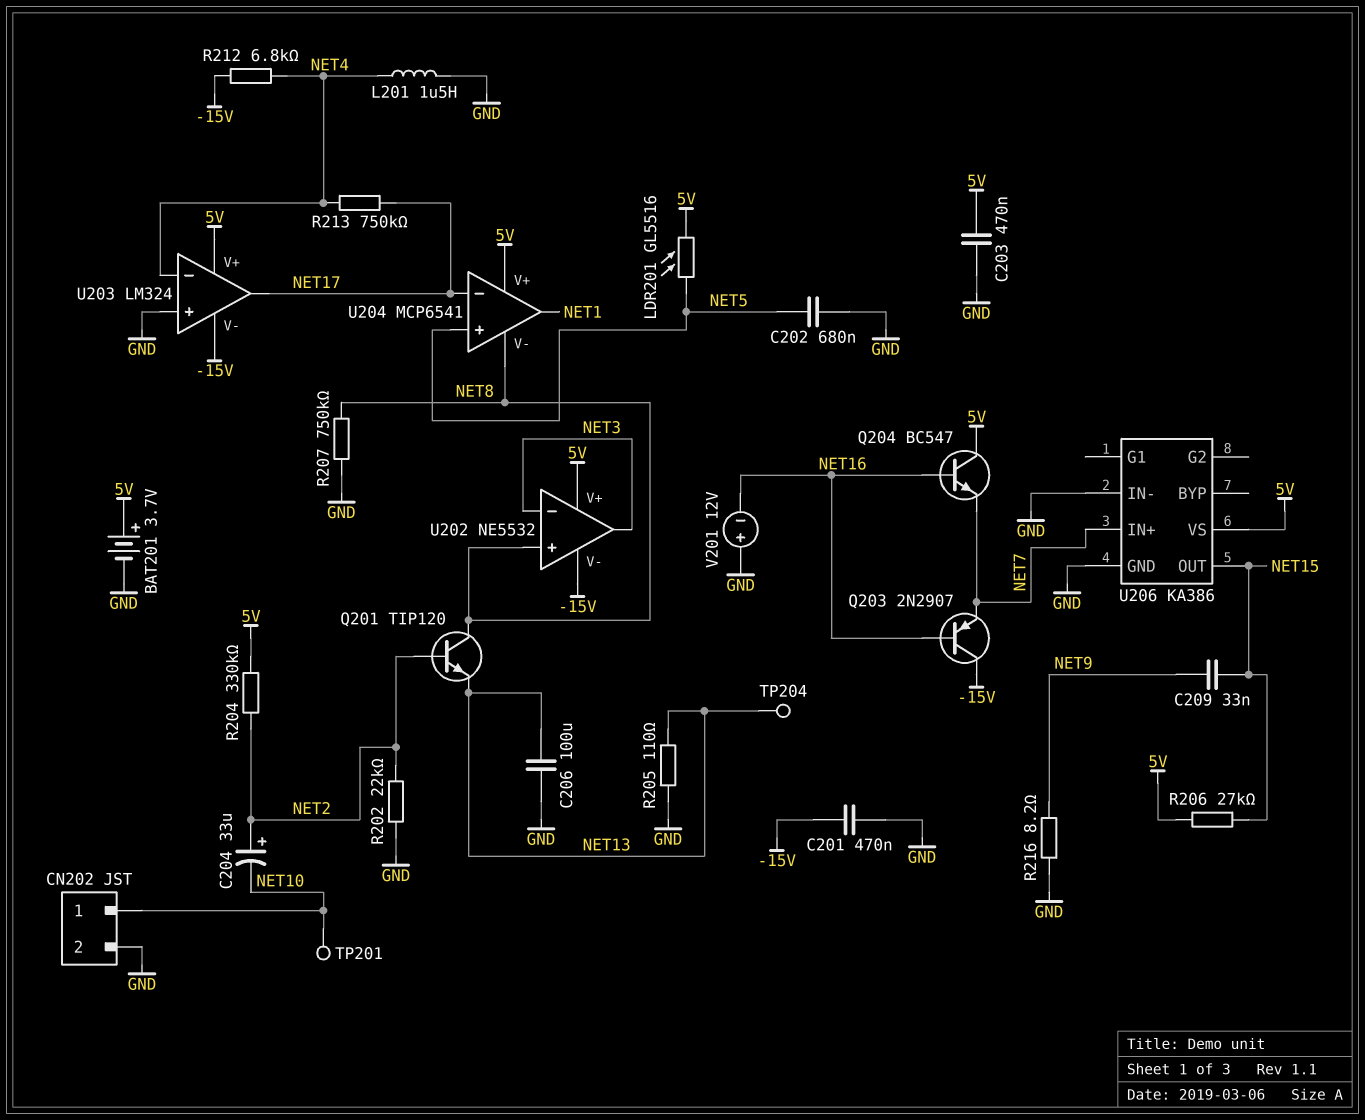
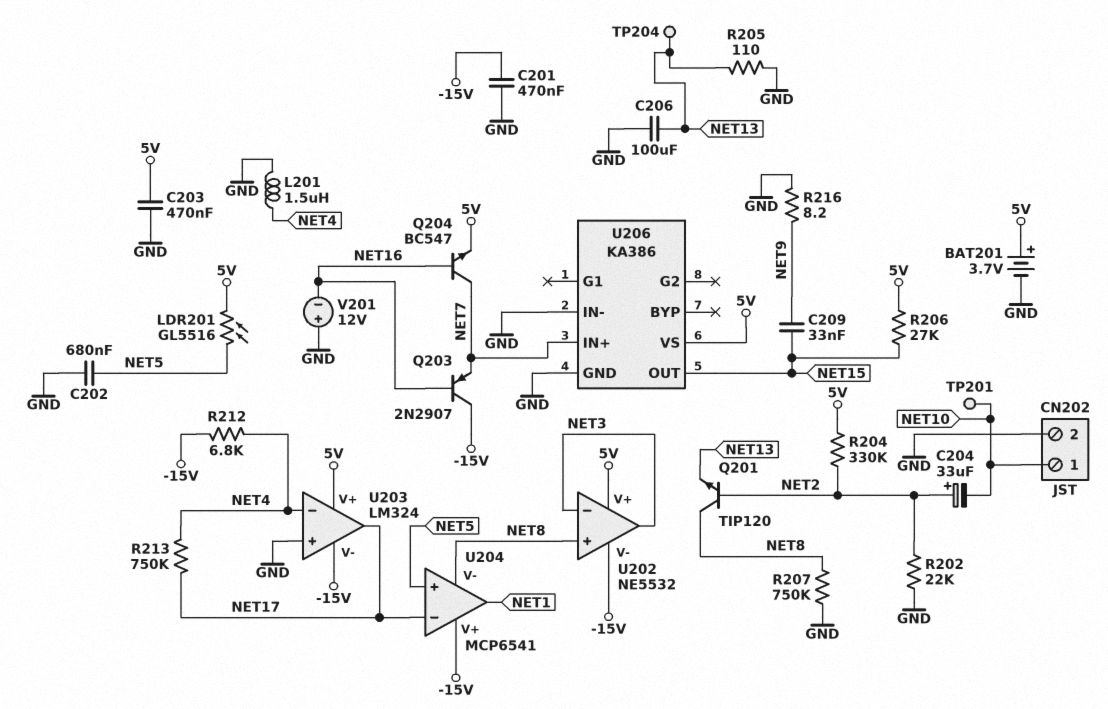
Q204: NPN BC547 (B NET16, C 5V, E NET7) -> NPN BC547 (B NET16, C NET7, E 5V)
U204 pin V+: 5V -> -15V

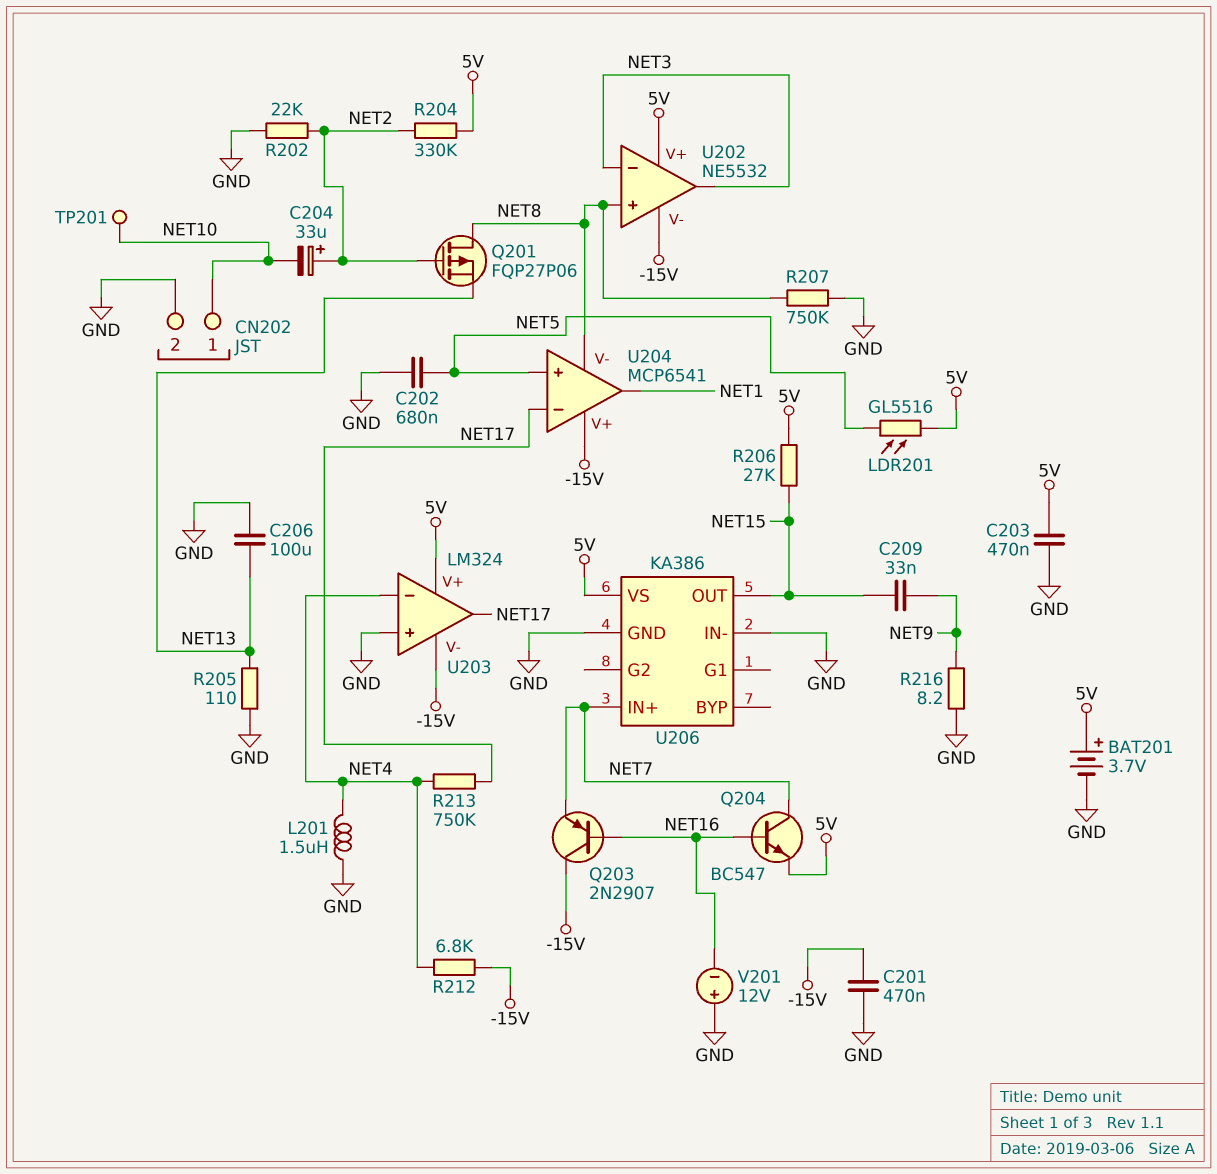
Q201: NPN TIP120 (B NET2, C NET8, E NET13) -> PMOS FQP27P06 (G NET2, D NET8, S NET13)
TP204: test point (NET13) -> none

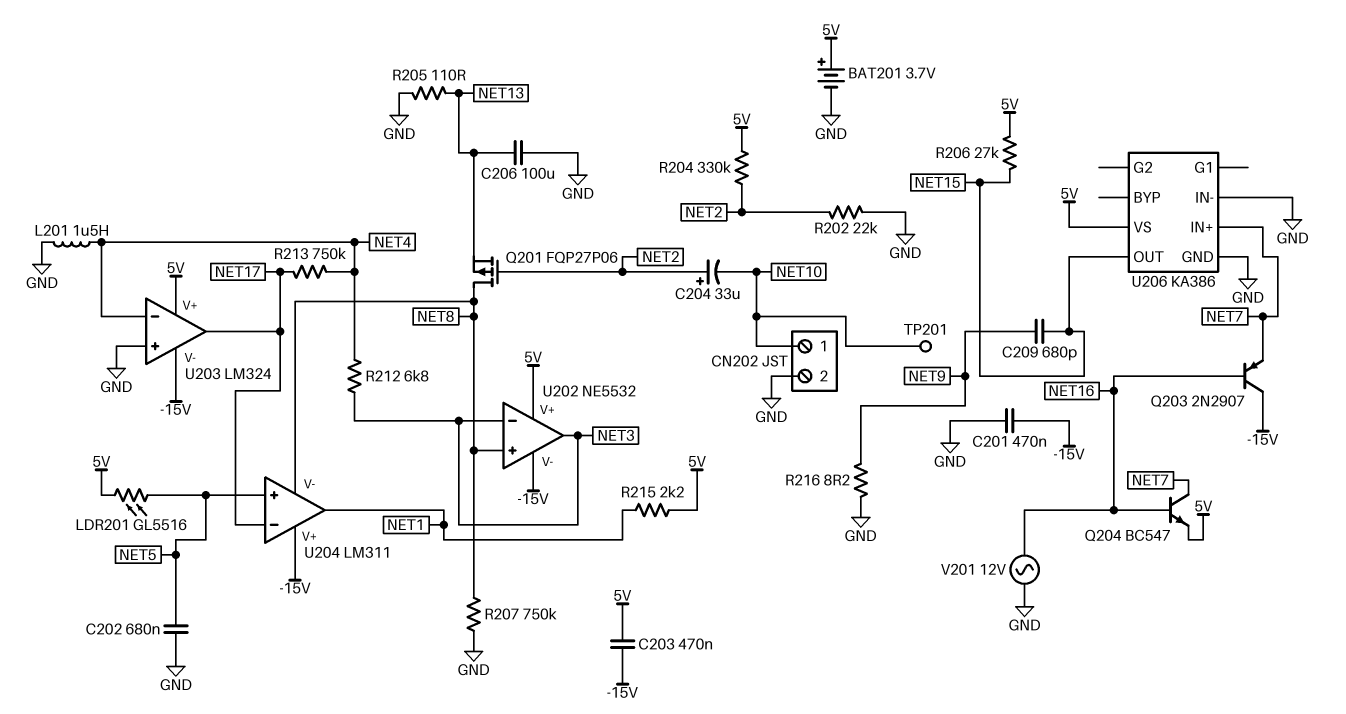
C203: 470nF (5V, GND) -> 470nF (-15V, 5V)
C209: 33nF (NET9, NET15) -> 680pF (NET9, NET15)
R212: 6.8k (-15V, NET4) -> 6.8k (NET3, NET4)
R215: none -> 2.2k (5V, NET1)
U204: MCP6541 -> LM311
V201: 12V (plus GND, minus NET16) -> AC 12V (GND, NET16)

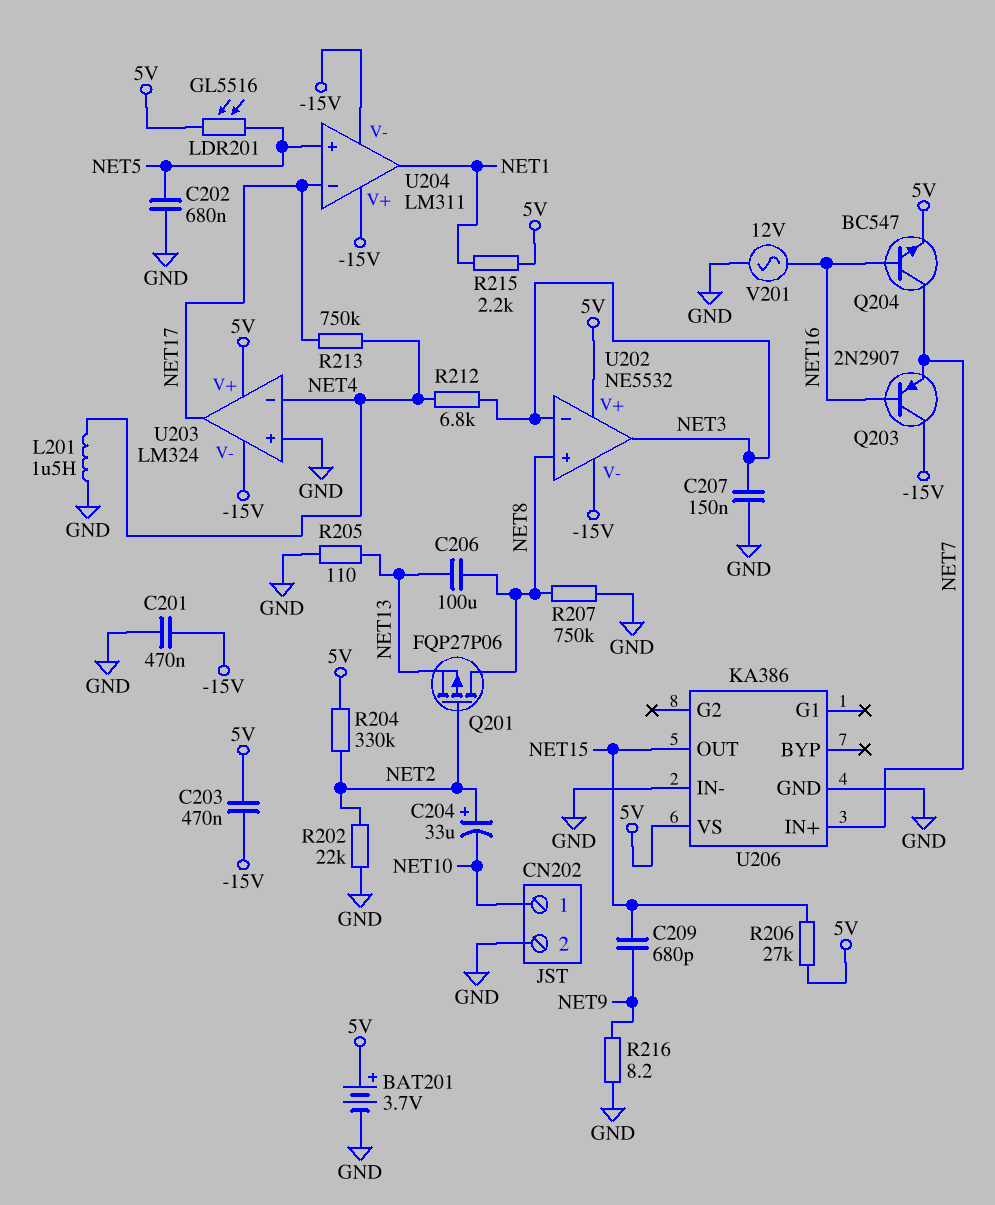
C206: 100uF (GND, NET13) -> 100uF (NET8, NET13)
C207: none -> 150nF (GND, NET3)
TP201: test point (NET10) -> none
U204 pin V-: NET8 -> -15V

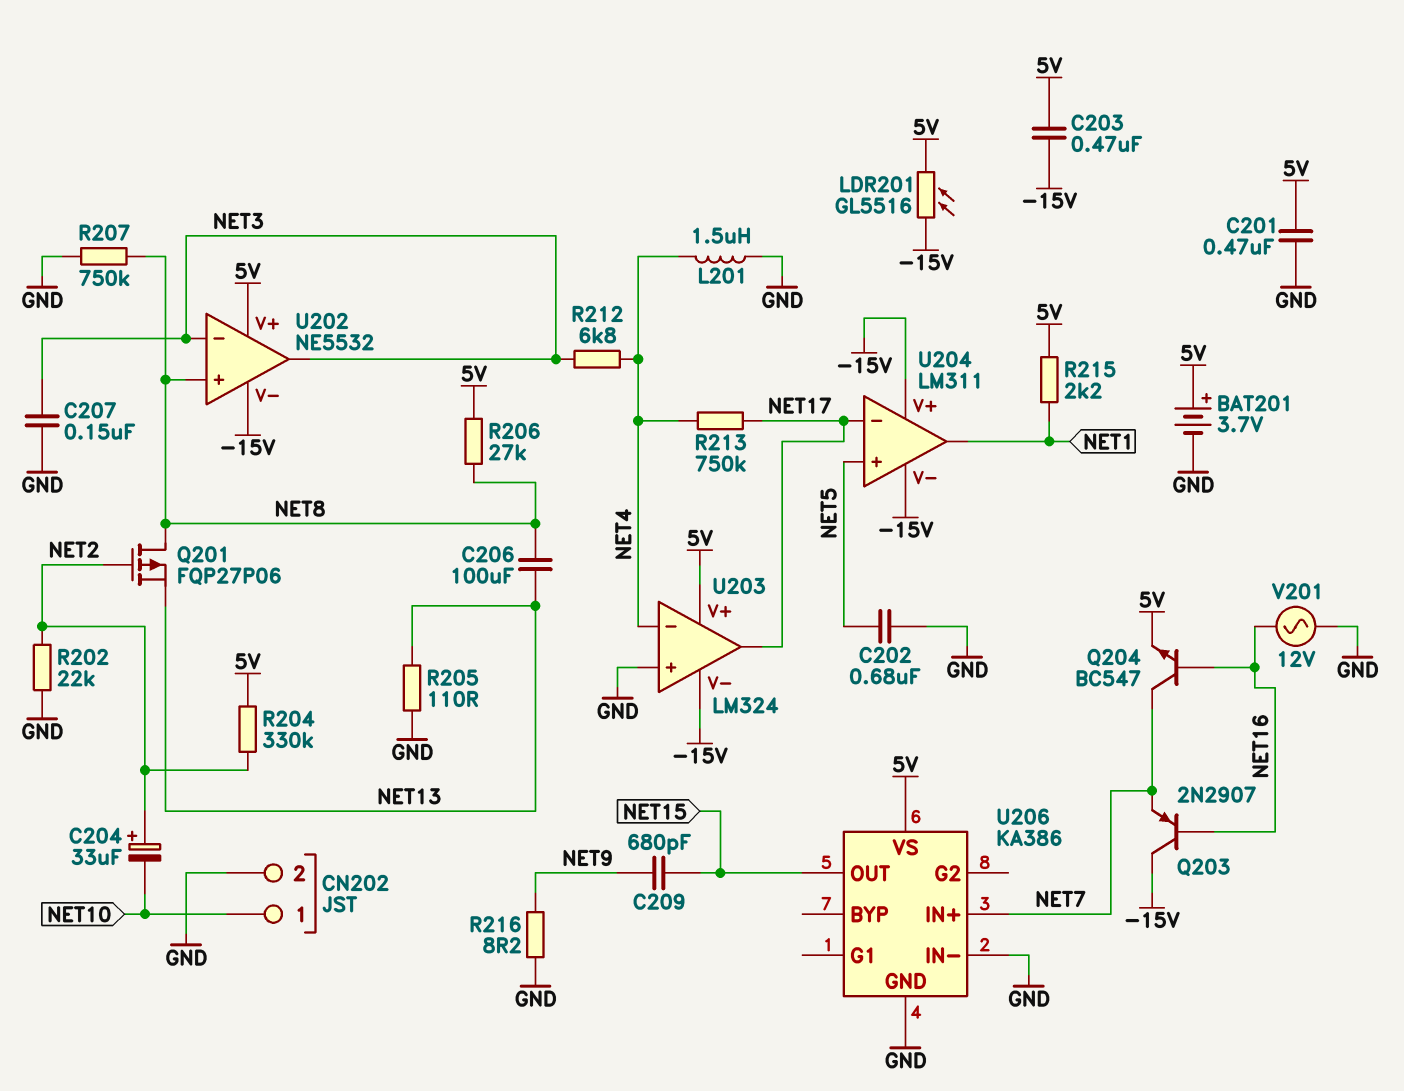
C201: 470nF (-15V, GND) -> 470nF (5V, GND)
LDR201: GL5516 (5V, NET5) -> GL5516 (-15V, 5V)
R206: 27k (5V, NET15) -> 27k (5V, NET8)

